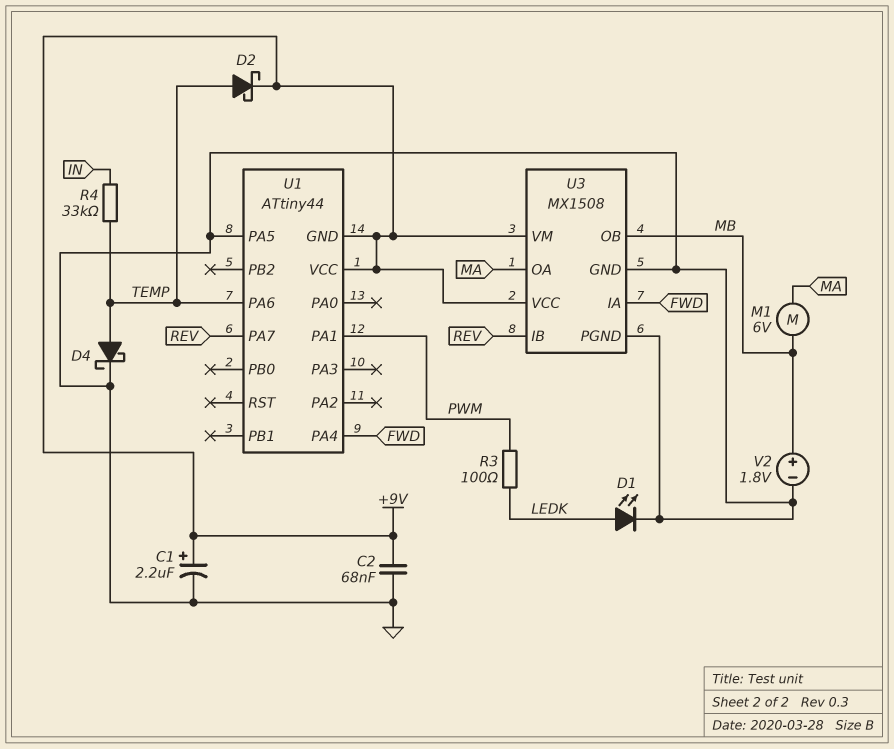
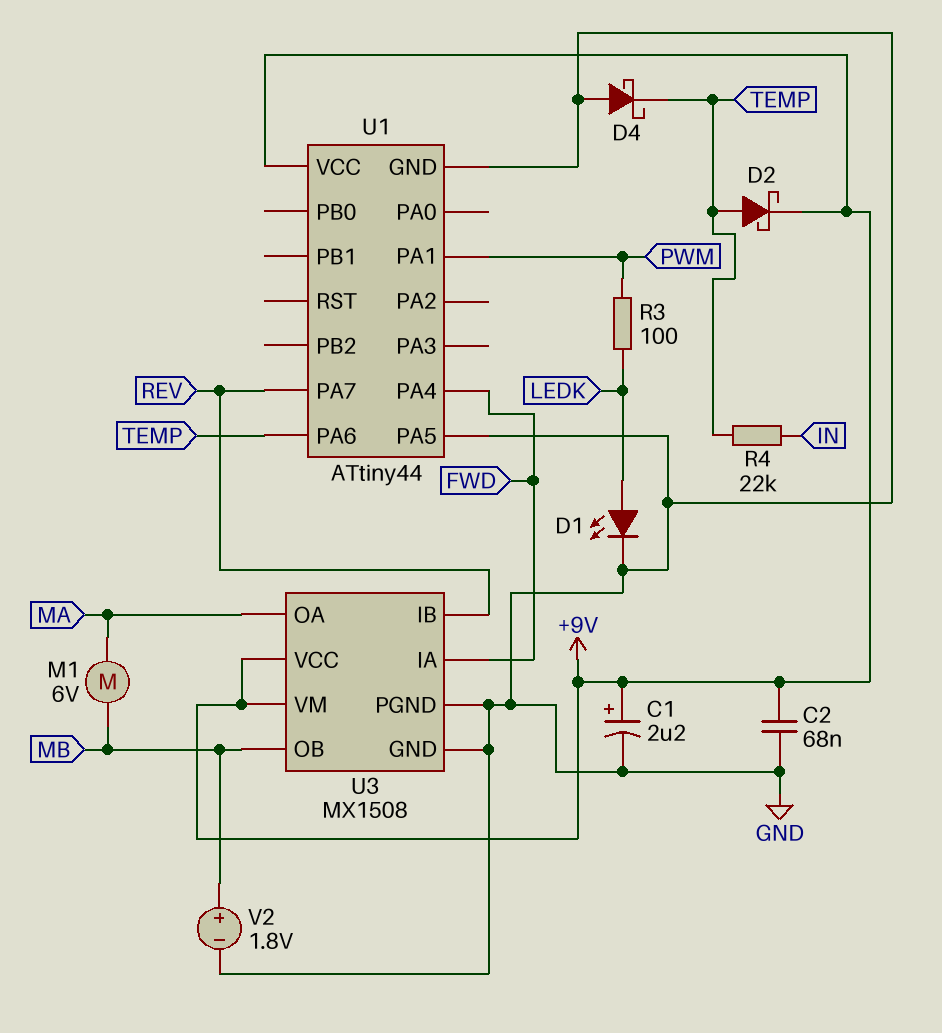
D4: schottky (A TEMP, K GND) -> schottky (A GND, K TEMP)
R4: 33k (IN, TEMP) -> 22k (IN, TEMP)
U1 pin GND: +9V -> GND

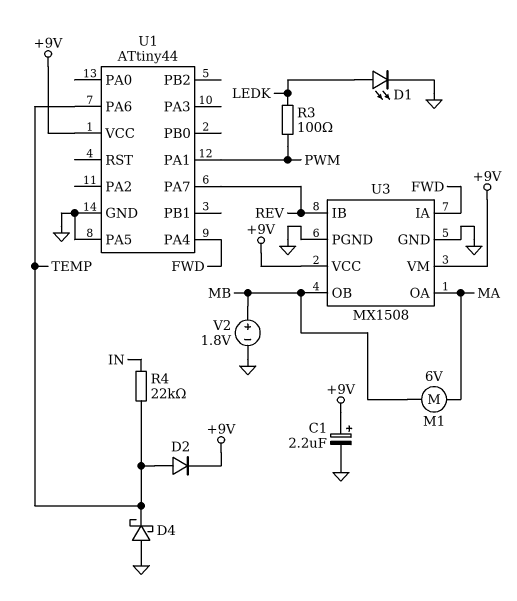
C2: 68nF (+9V, GND) -> none
D2: schottky (A TEMP, K +9V) -> diode (A TEMP, K +9V)

